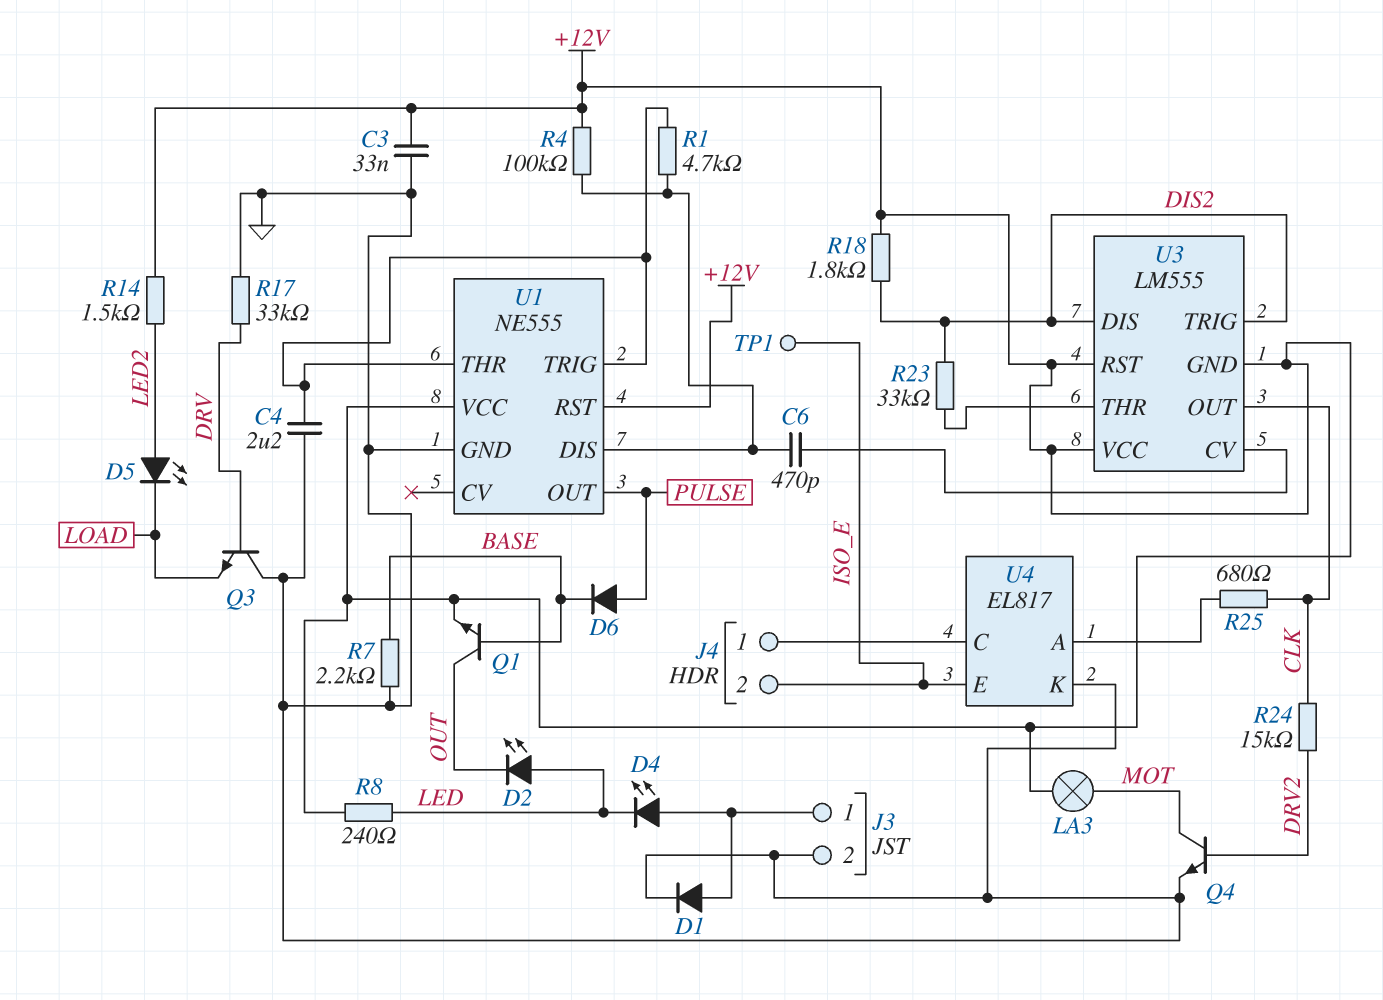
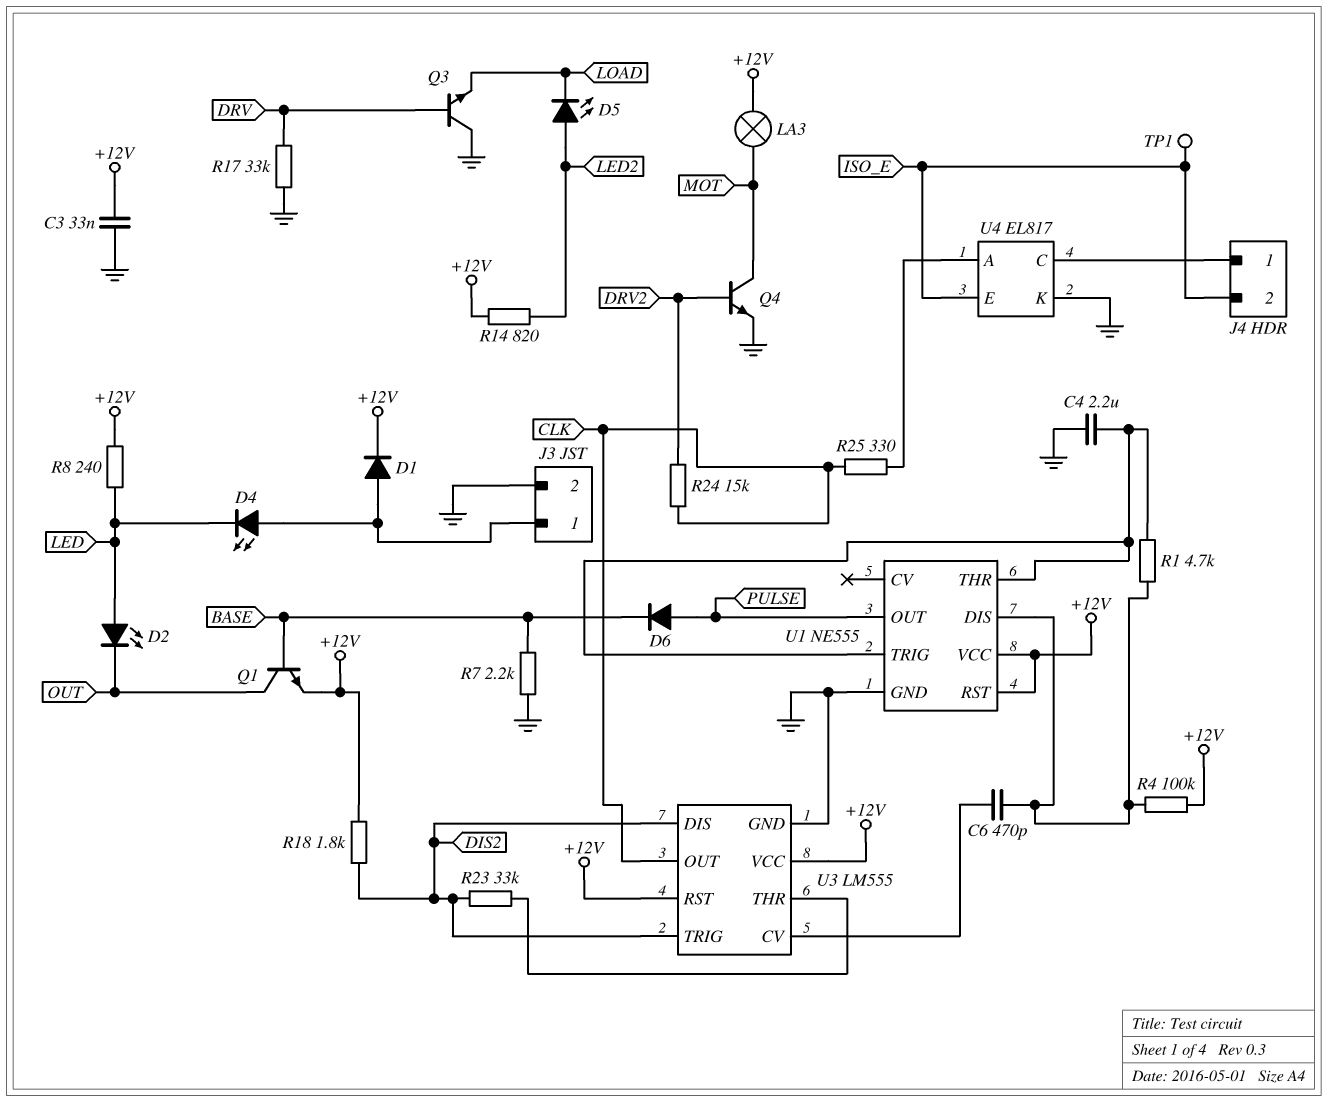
D1: diode (A J3/1, K GND) -> diode (A J3/1, K +12V)
R14: 1.5k (+12V, LED2) -> 820 (+12V, LED2)
R25: 680 (CLK, U4/A) -> 330 (CLK, U4/A)
U3 pin GND: +12V -> GND

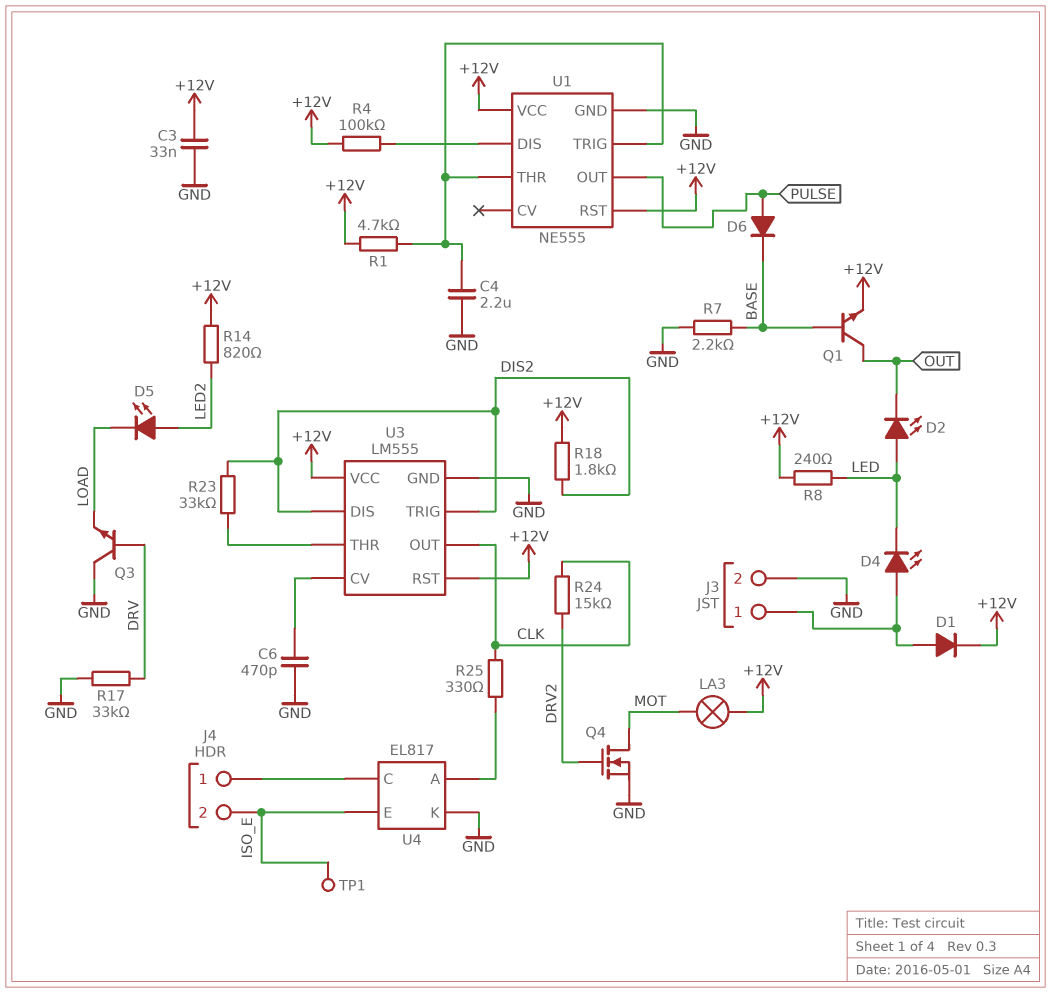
C6: 470pF (U1/DIS, U3/CV) -> 470pF (GND, U3/CV)
Q4: NPN (B DRV2, C MOT, E GND) -> NMOS (G DRV2, D MOT, S GND)
R1: 4.7k (U1/DIS, U1/THR) -> 4.7k (+12V, U1/THR)

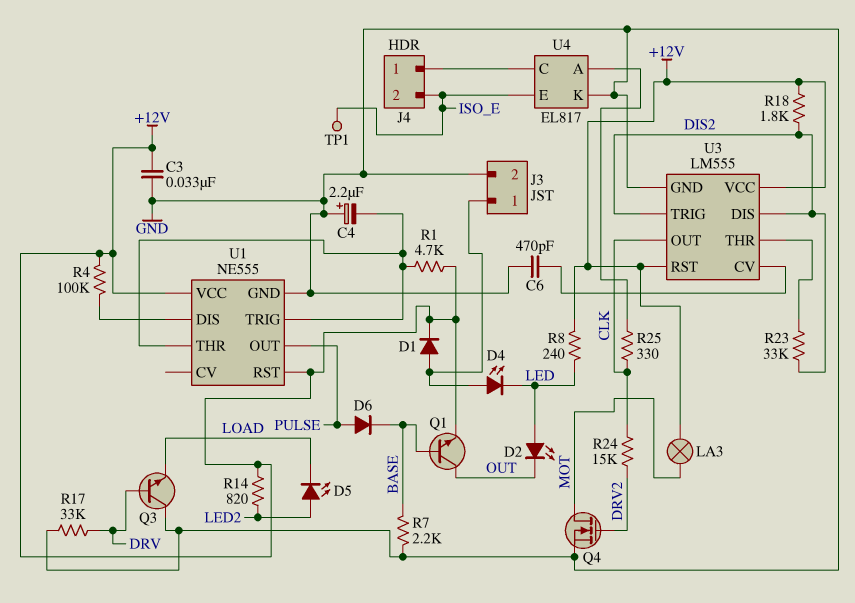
C4: 2.2uF (GND, U1/THR) -> 2.2uF (plus GND, minus U1/THR)

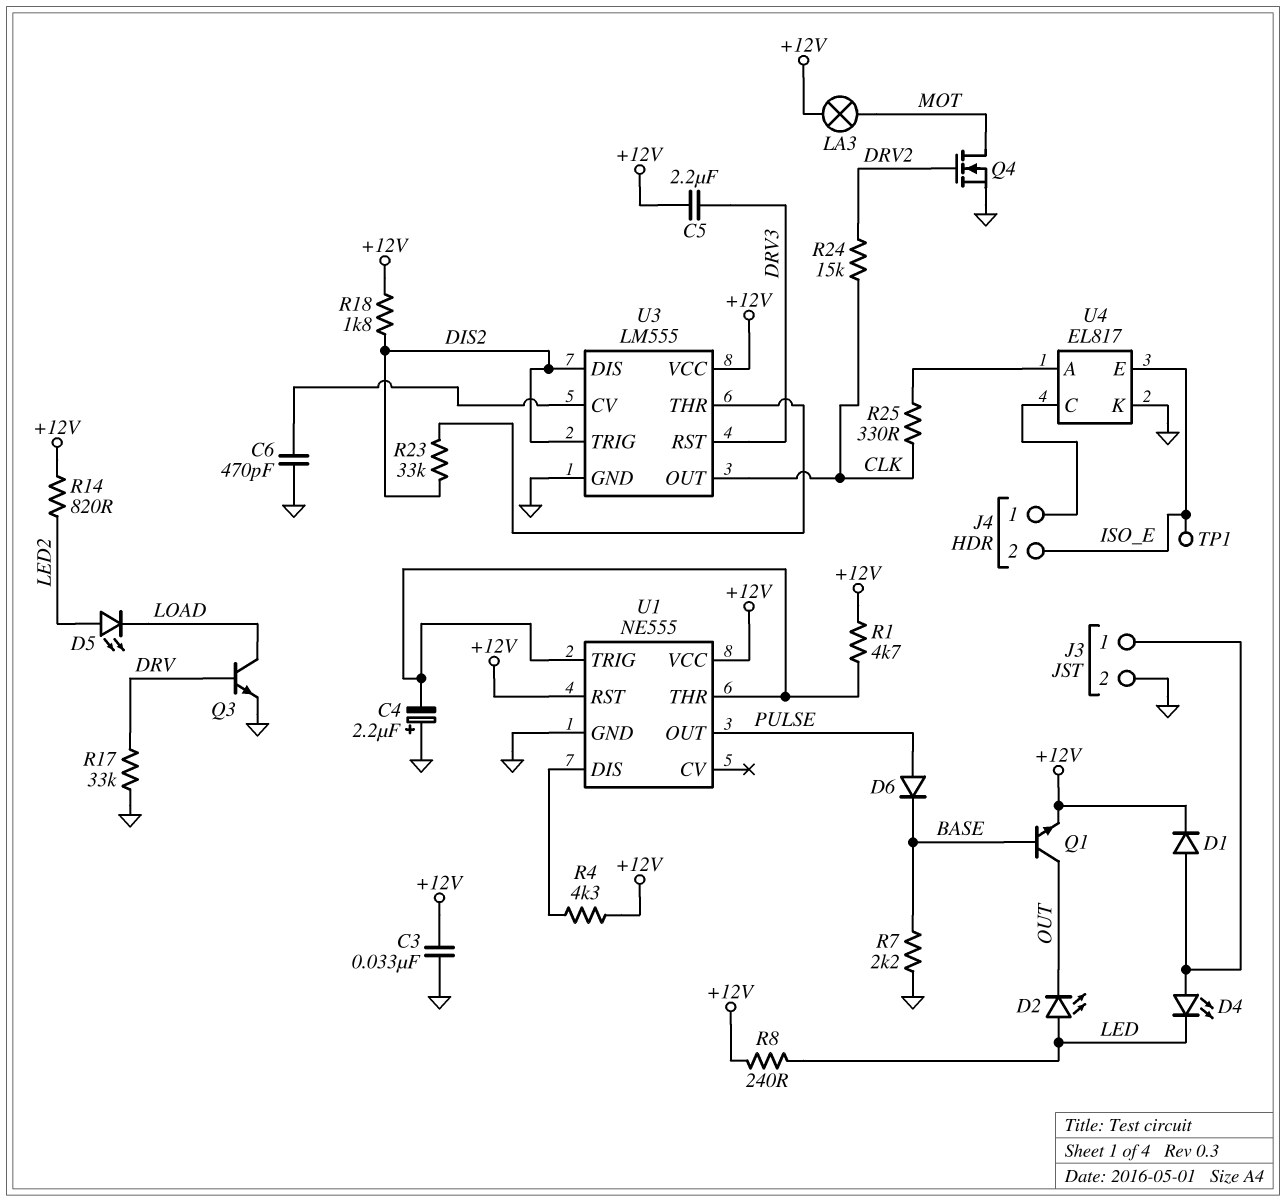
C5: none -> 2.2uF (+12V, DRV3)
Q3: NPN (B DRV, C GND, E LOAD) -> NPN (B DRV, C LOAD, E GND)
R4: 100k (+12V, U1/DIS) -> 4.3k (+12V, U1/DIS)
U3 pin RST: +12V -> DRV3

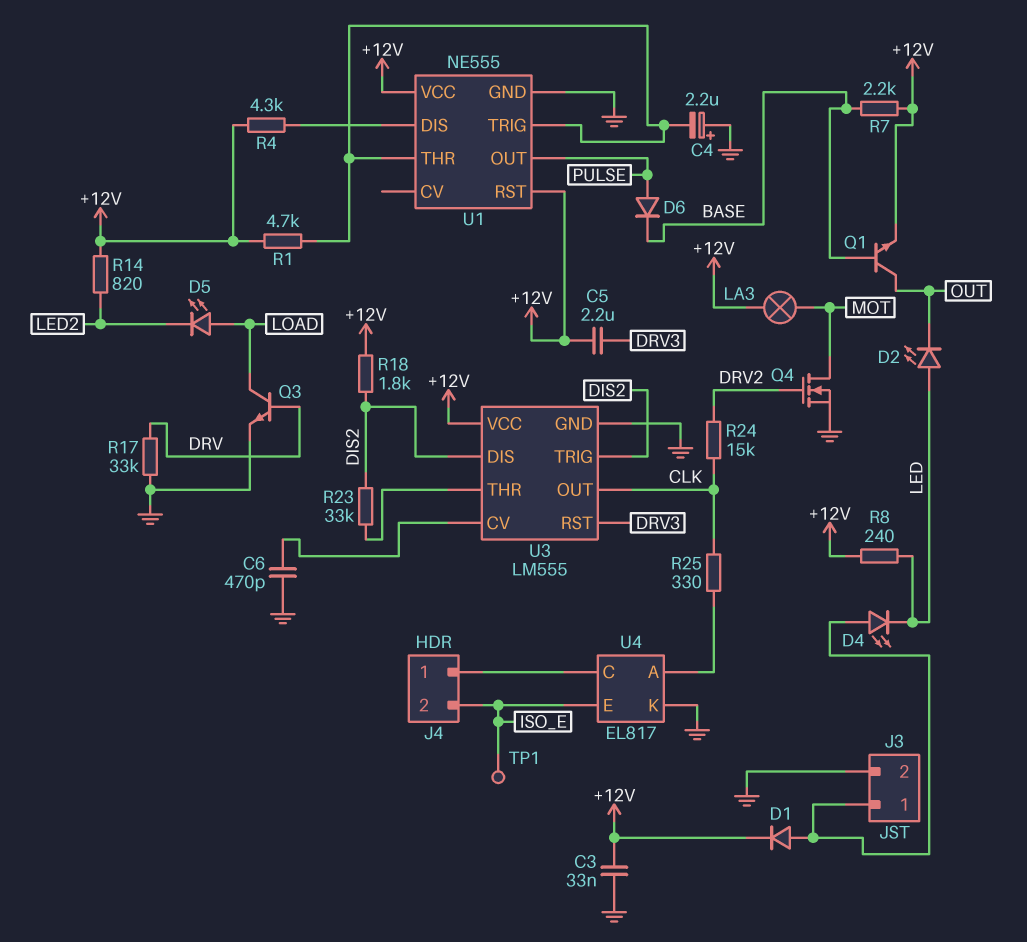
D5: LED (A LED2, K LOAD) -> LED (A LOAD, K LED2)
R7: 2.2k (BASE, GND) -> 2.2k (+12V, BASE)

